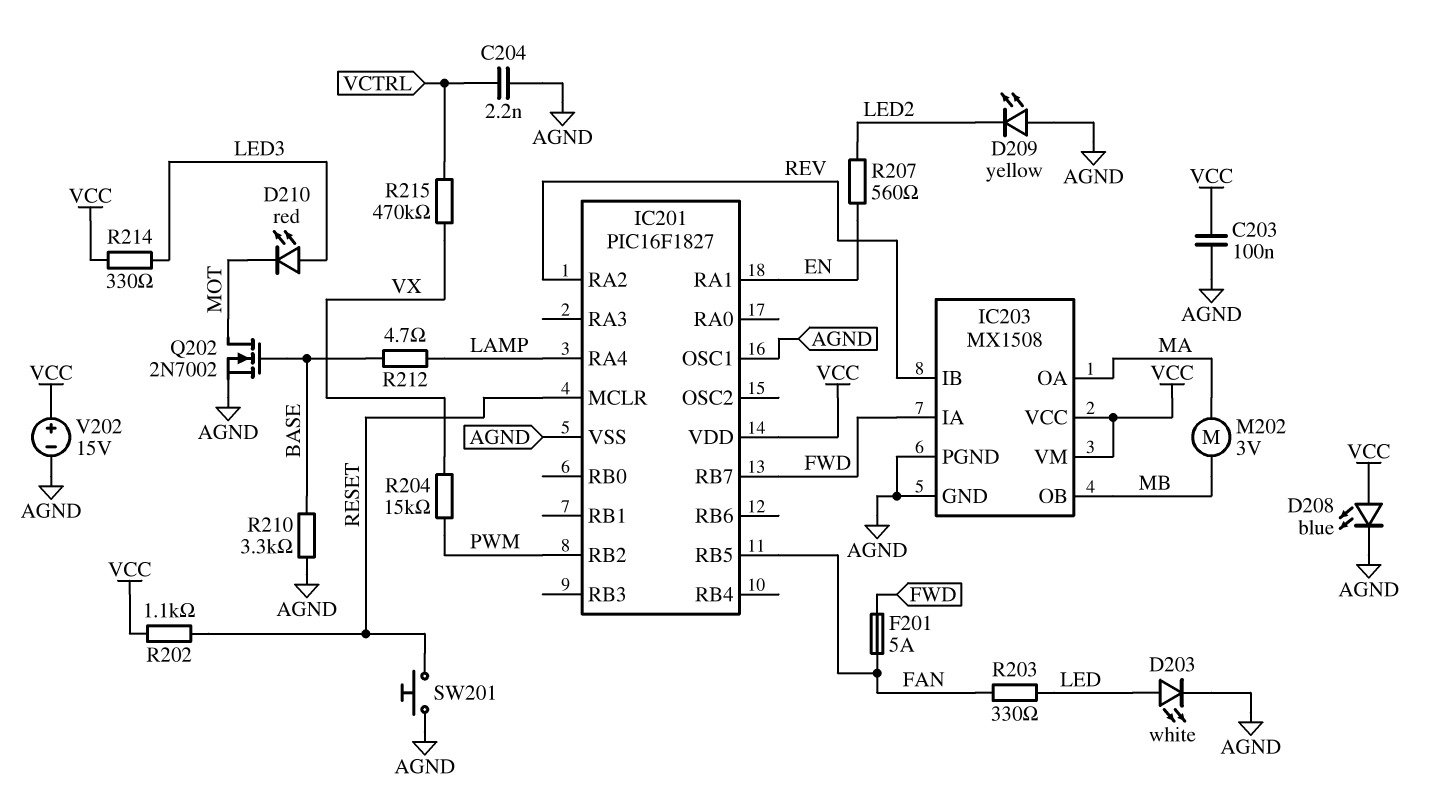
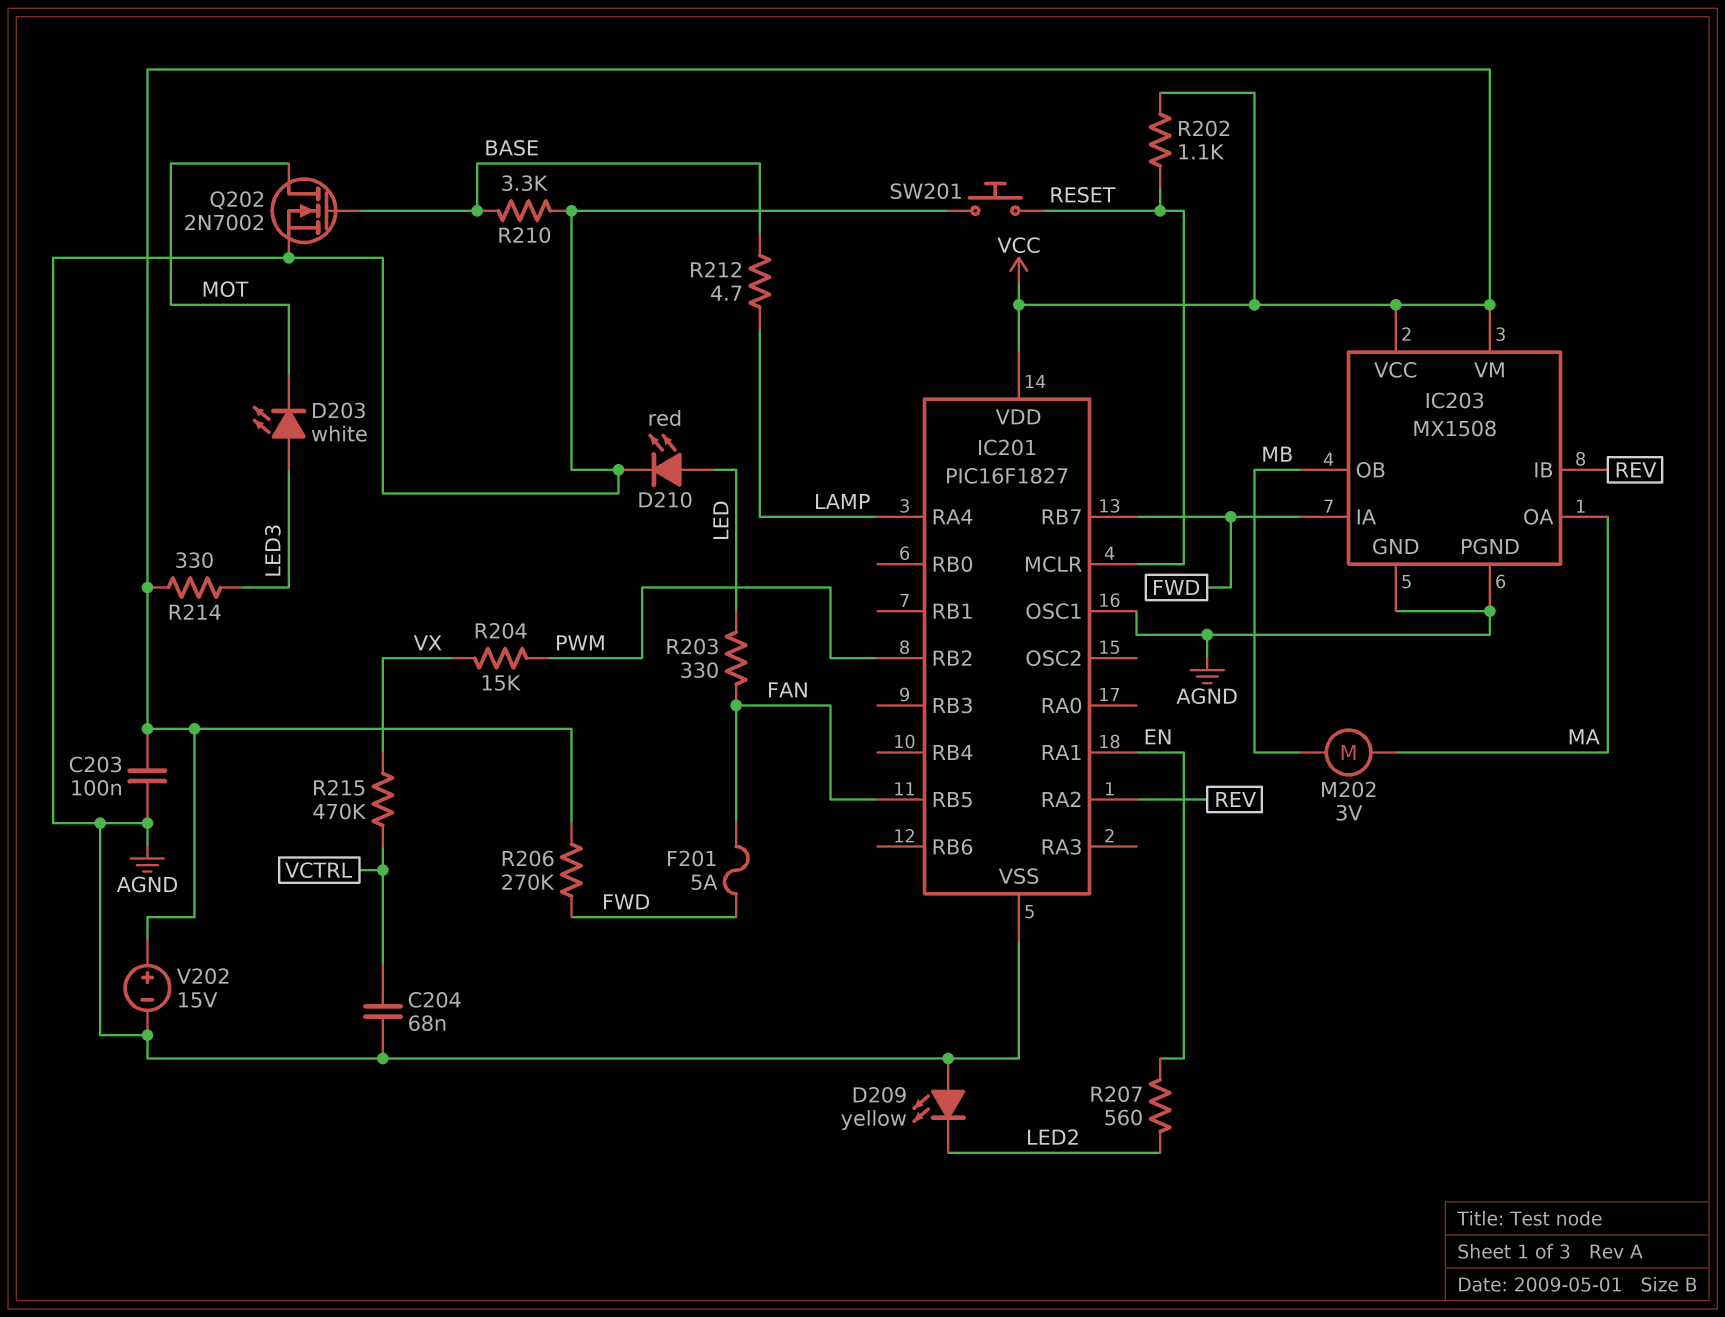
C204: 2.2nF (AGND, VCTRL) -> 68nF (AGND, VCTRL)
D203: LED white (A LED, K AGND) -> LED white (A LED3, K MOT)
D208: LED blue (A VCC, K AGND) -> none
D210: LED red (A LED3, K MOT) -> LED red (A LED, K AGND)
R206: none -> 270k (FWD, VCC)

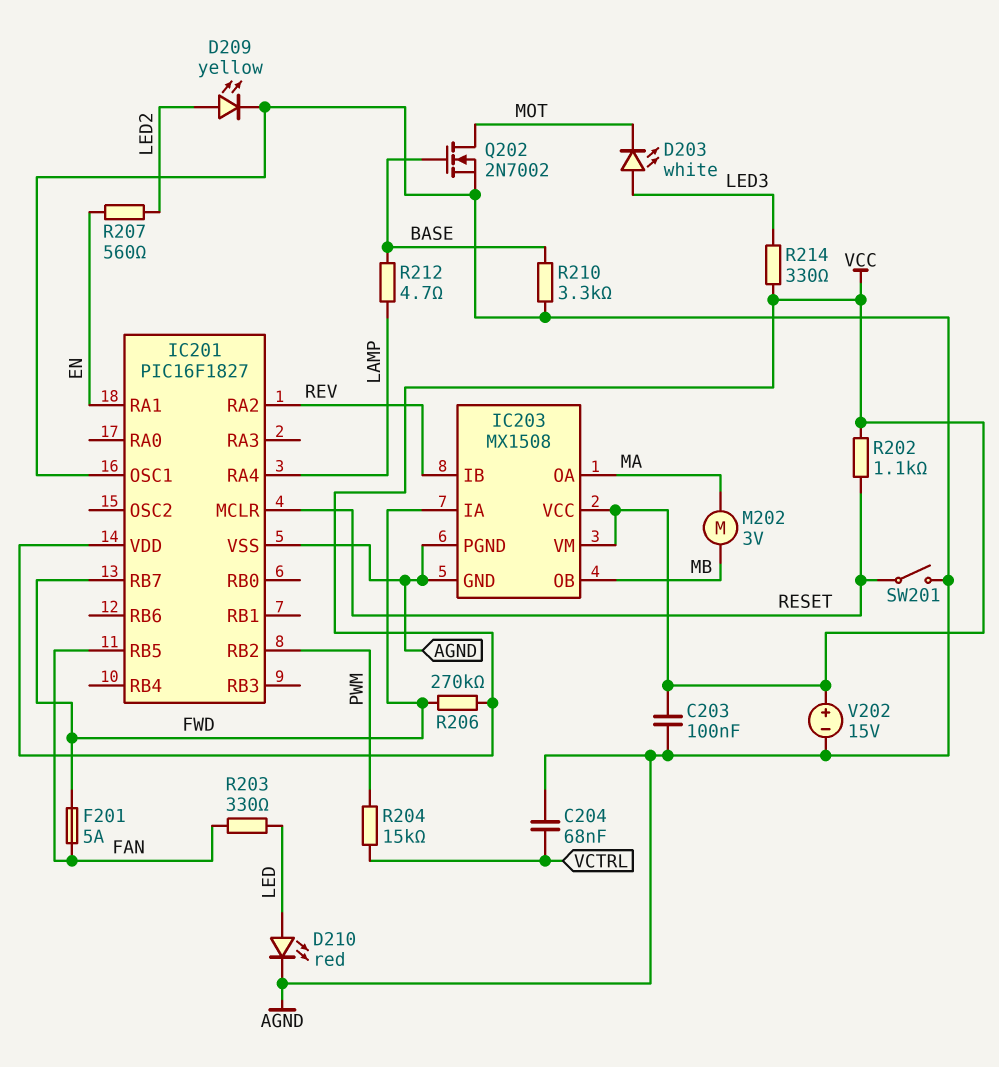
D209: LED yellow (A AGND, K LED2) -> LED yellow (A LED2, K AGND)
R204: 15k (PWM, VX) -> 15k (PWM, VCTRL)
R215: 470k (VCTRL, VX) -> none
SW201: button (AGND, RESET) -> switch (AGND, RESET)

